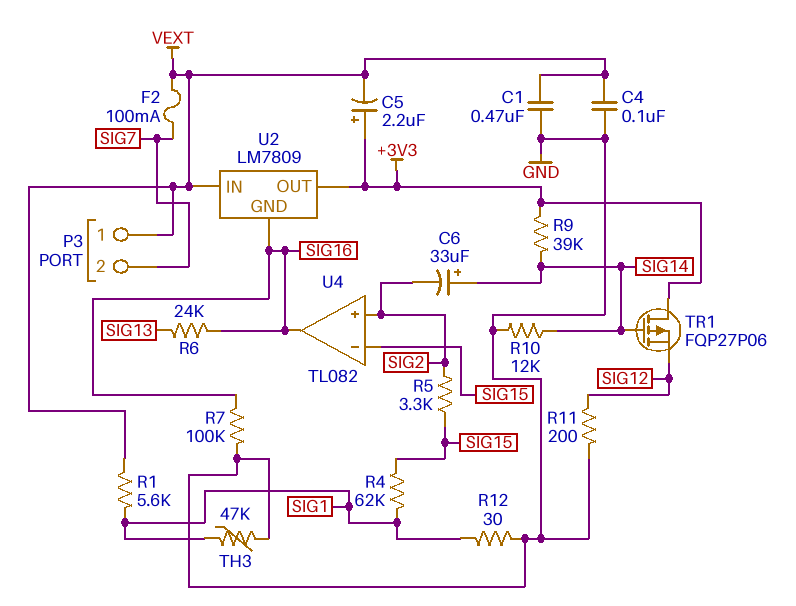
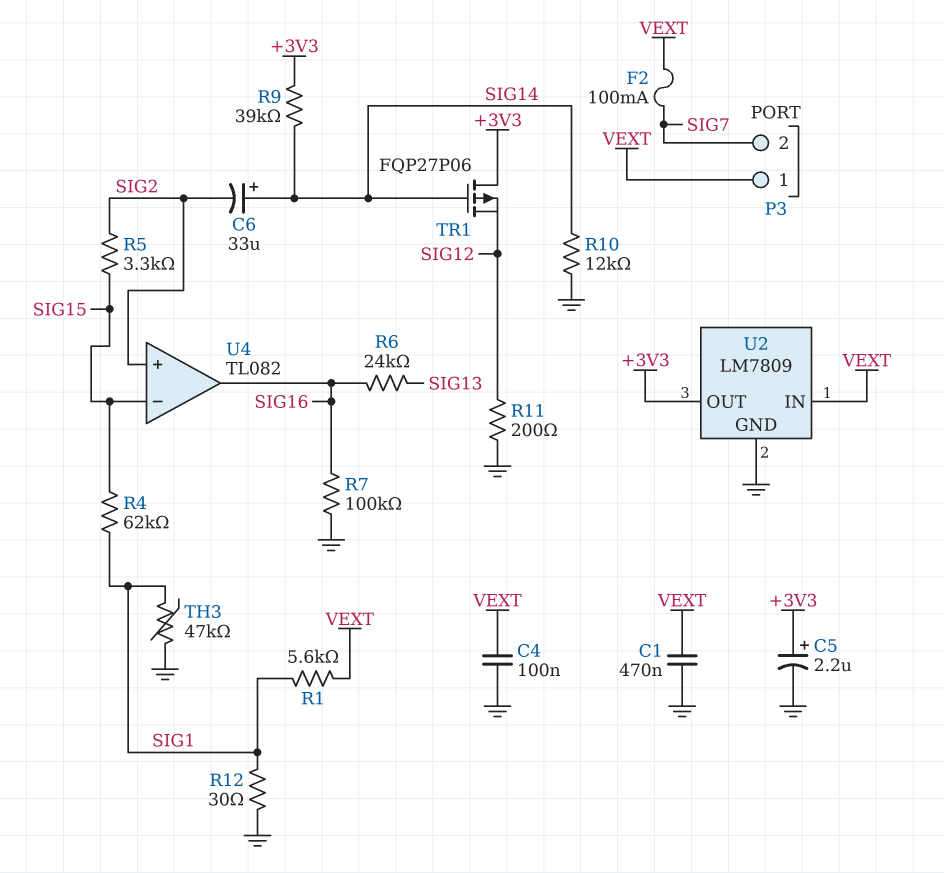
C5: 2.2uF (plus +3V3, minus VEXT) -> 2.2uF (plus +3V3, minus GND)
U2 pin GND: SIG16 -> GND

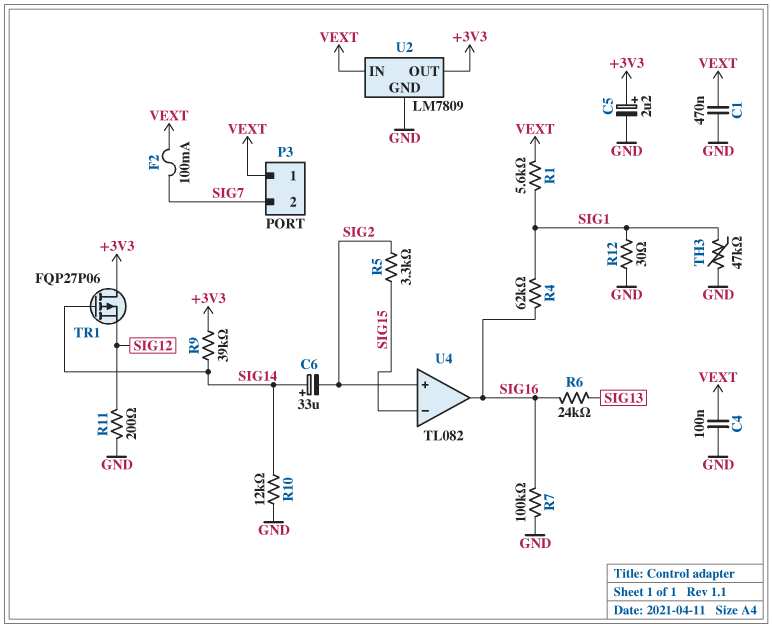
R4: 62k (SIG1, SIG15) -> 62k (SIG1, SIG16)

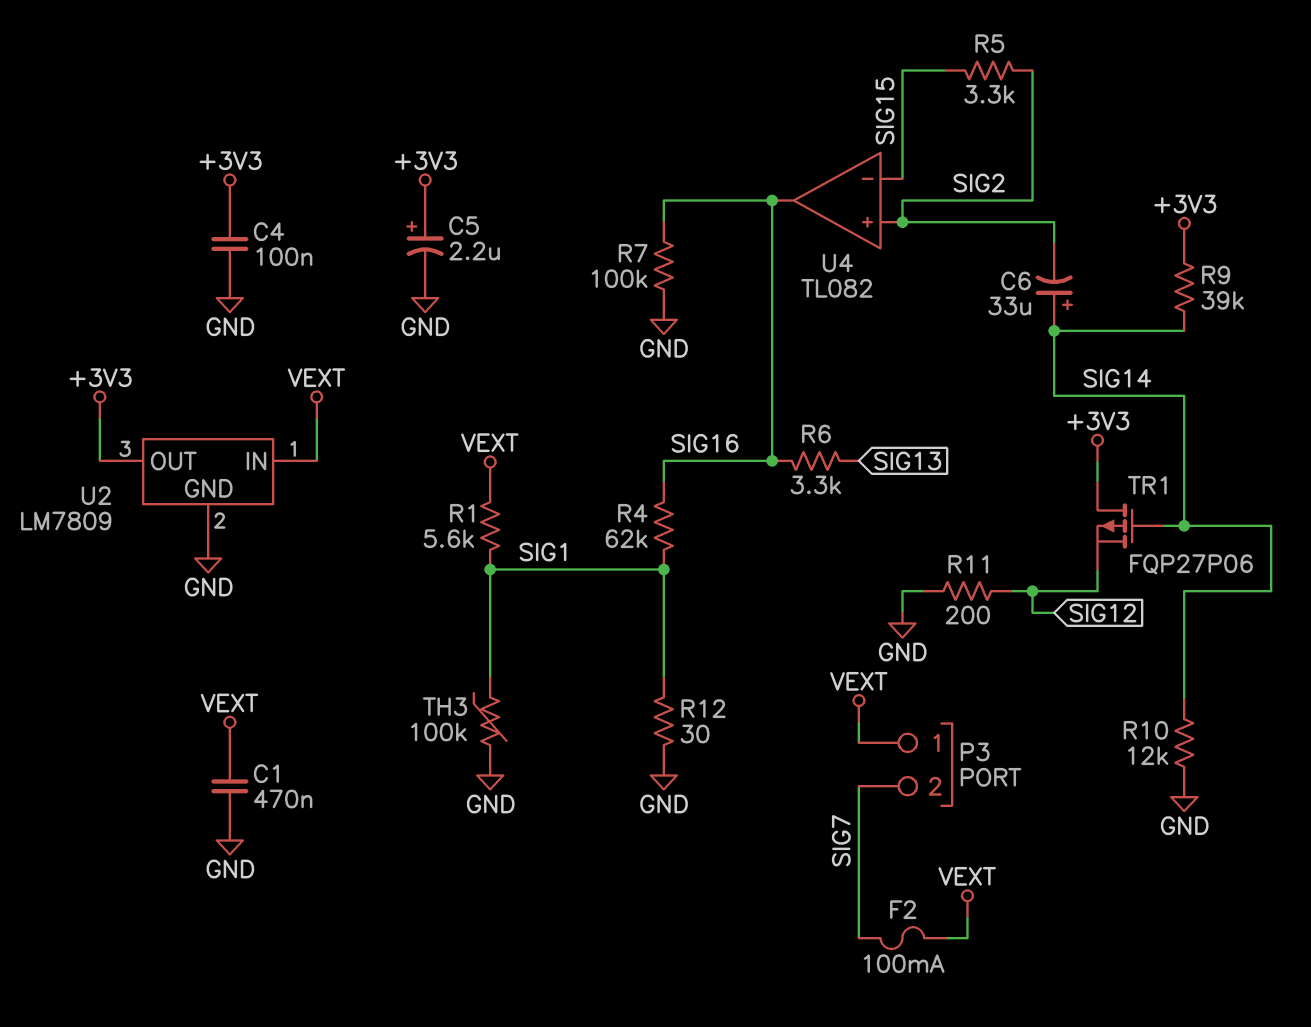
C4: 100nF (GND, VEXT) -> 100nF (+3V3, GND)
R6: 24k (SIG13, SIG16) -> 3.3k (SIG13, SIG16)
TH3: 47k (GND, SIG1) -> 100k (GND, SIG1)

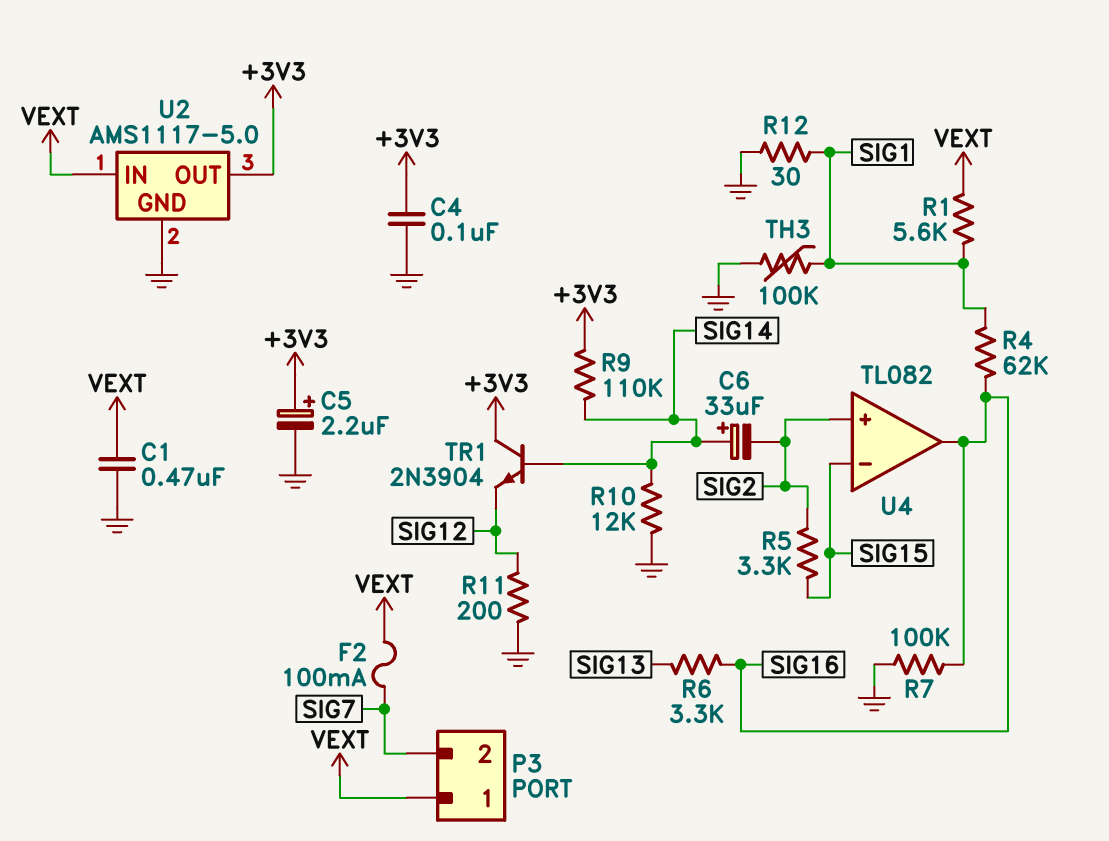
R9: 39k (+3V3, SIG14) -> 110k (+3V3, SIG14)
TR1: PMOS FQP27P06 (G SIG14, D +3V3, S SIG12) -> NPN 2N3904 (B SIG14, C +3V3, E SIG12)
U2: LM7809 -> AMS1117-5.0

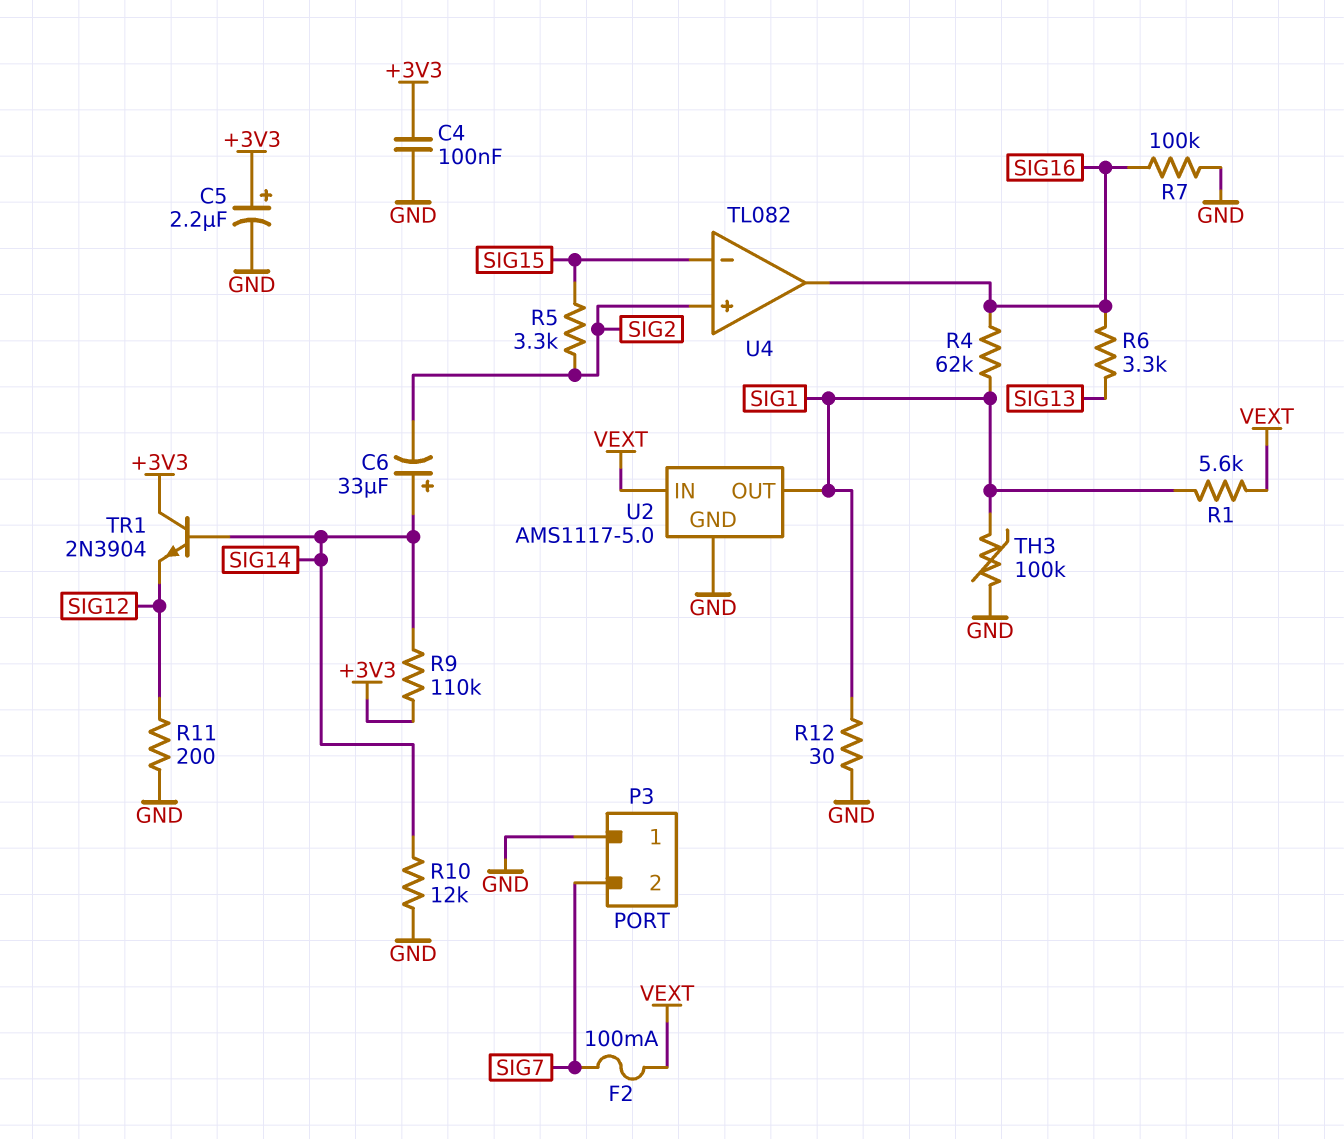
C1: 470nF (GND, VEXT) -> none
P3 pin 1: VEXT -> GND
U2 pin OUT: +3V3 -> SIG1

